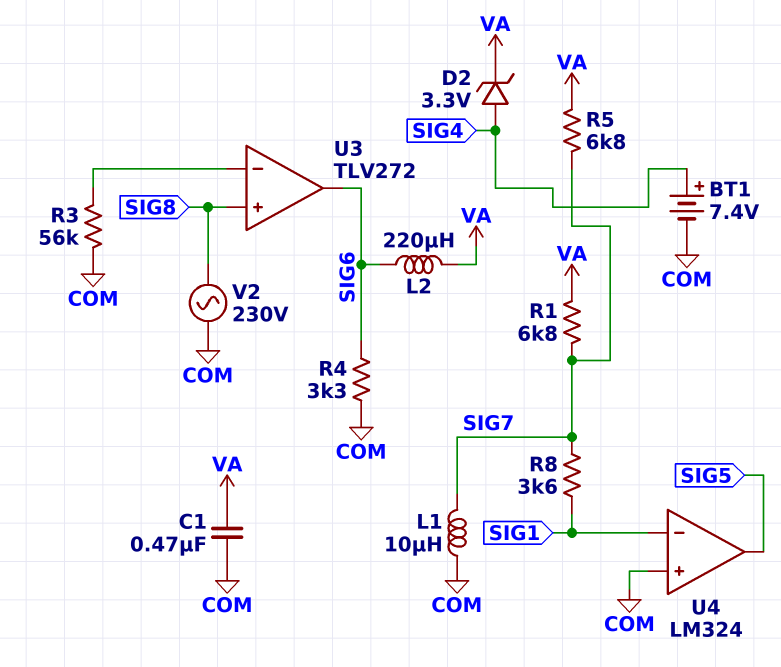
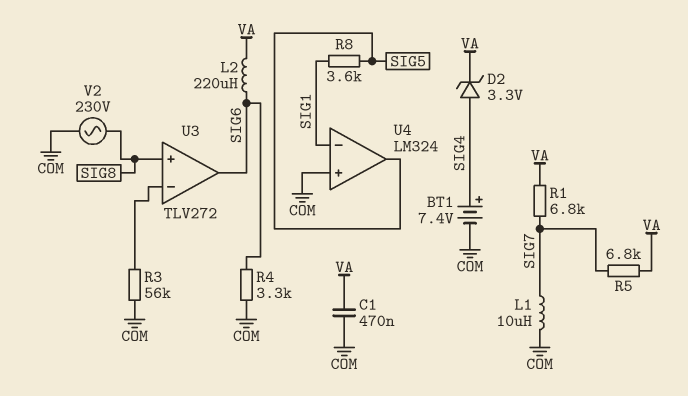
R8: 3.6k (SIG1, SIG7) -> 3.6k (SIG1, SIG5)

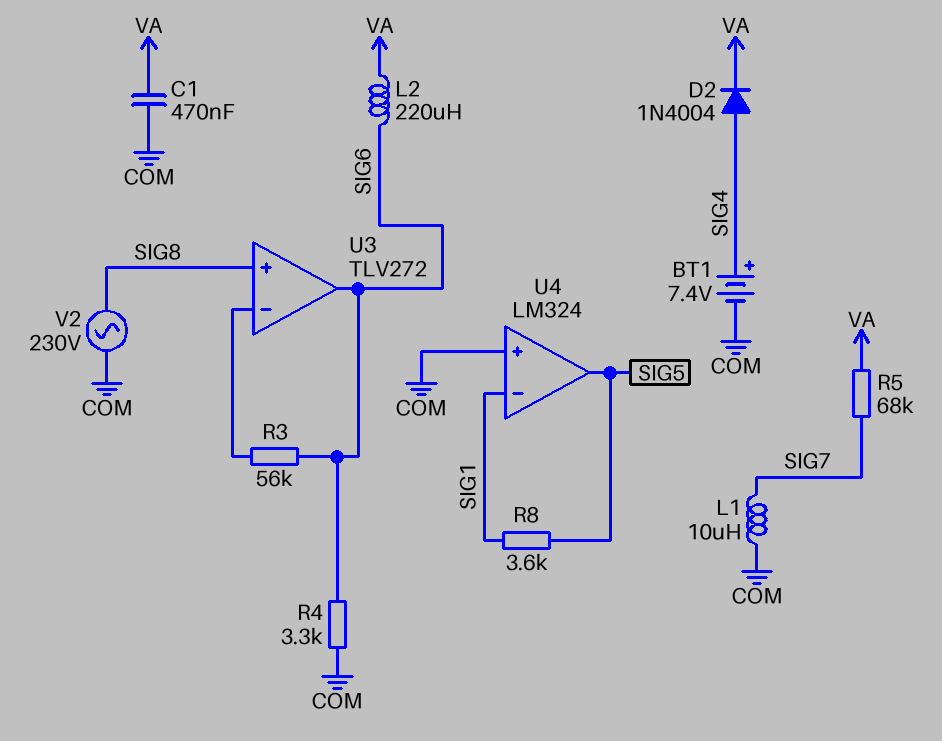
D2: zener 3.3V (A SIG4, K VA) -> diode 1N4004 (A SIG4, K VA)
R1: 6.8k (SIG7, VA) -> none
R3: 56k (COM, U3/in-) -> 56k (SIG6, U3/in-)
R5: 6.8k (SIG7, VA) -> 68k (SIG7, VA)

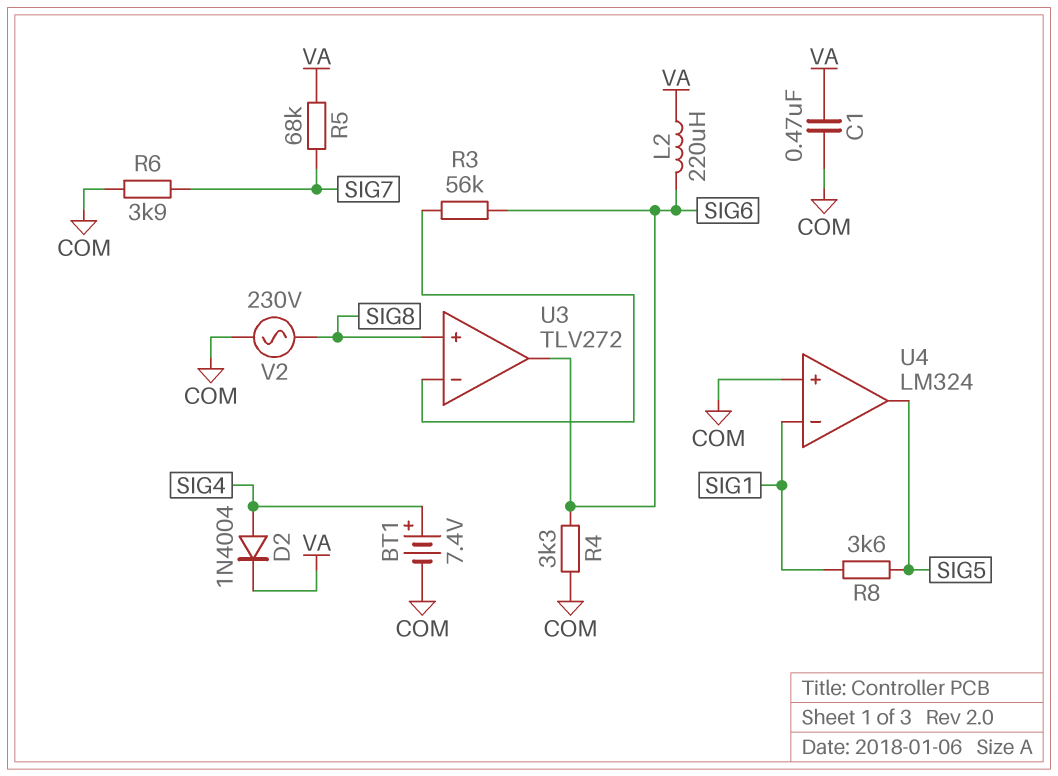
L1: 10uH (COM, SIG7) -> none
R6: none -> 3.9k (COM, SIG7)

